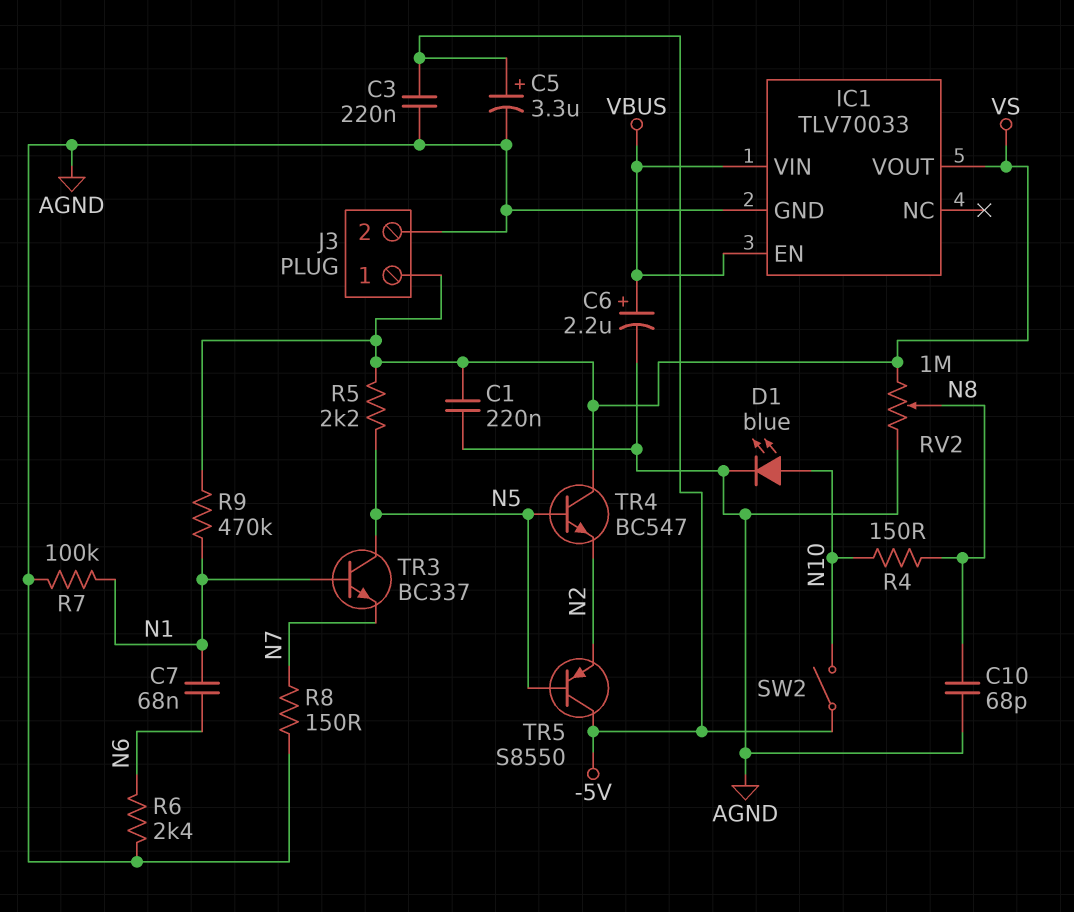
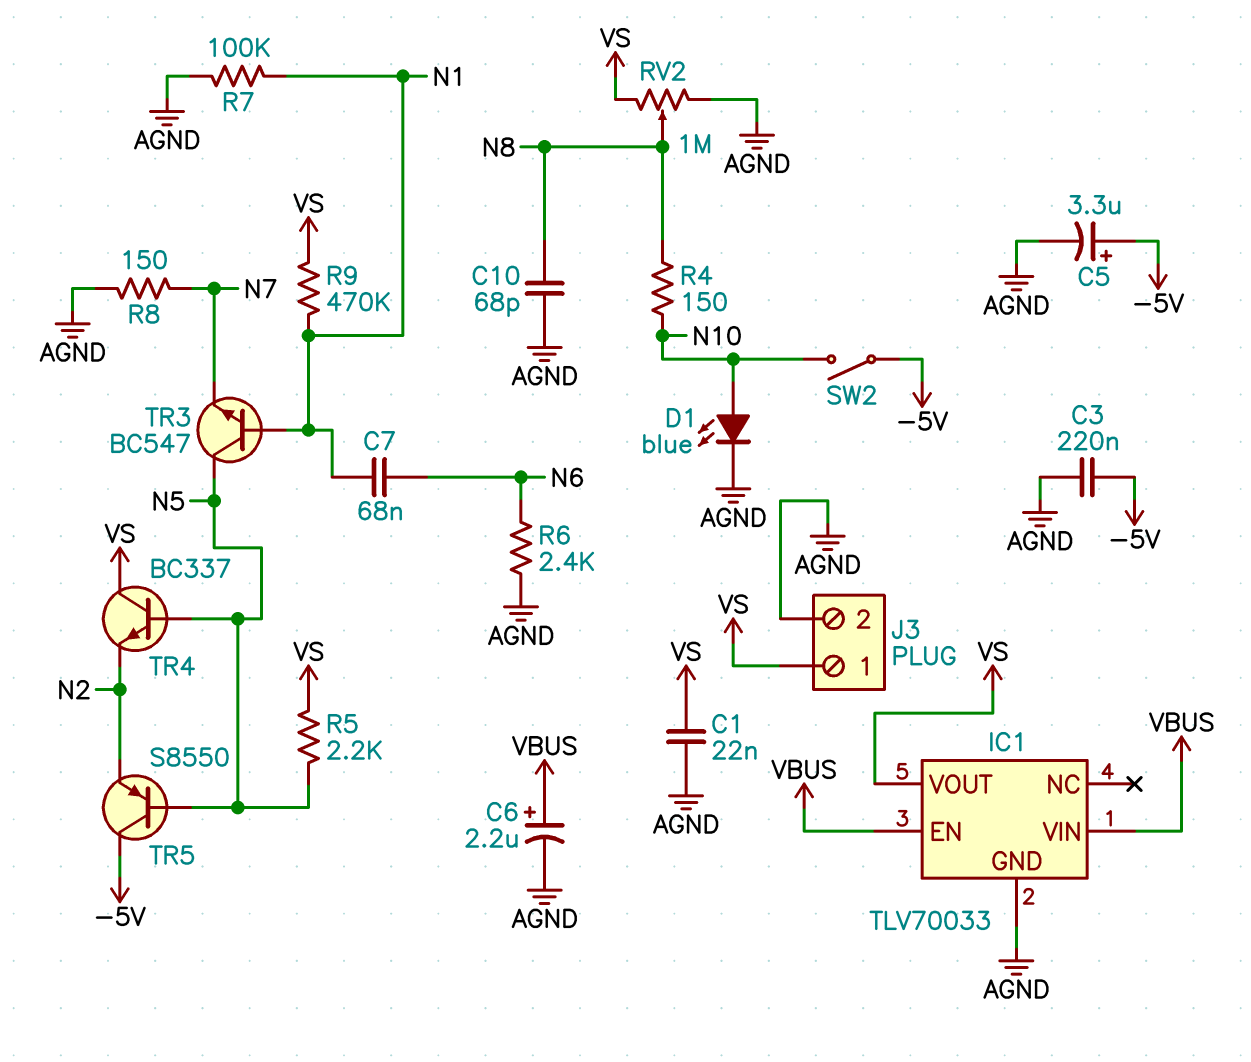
C1: 220nF (AGND, VS) -> 22nF (AGND, VS)
TR3: NPN BC337 (B N1, C N5, E N7) -> NPN BC547 (B N1, C N5, E N7)
TR4: NPN BC547 (B N5, C VS, E N2) -> NPN BC337 (B N5, C VS, E N2)

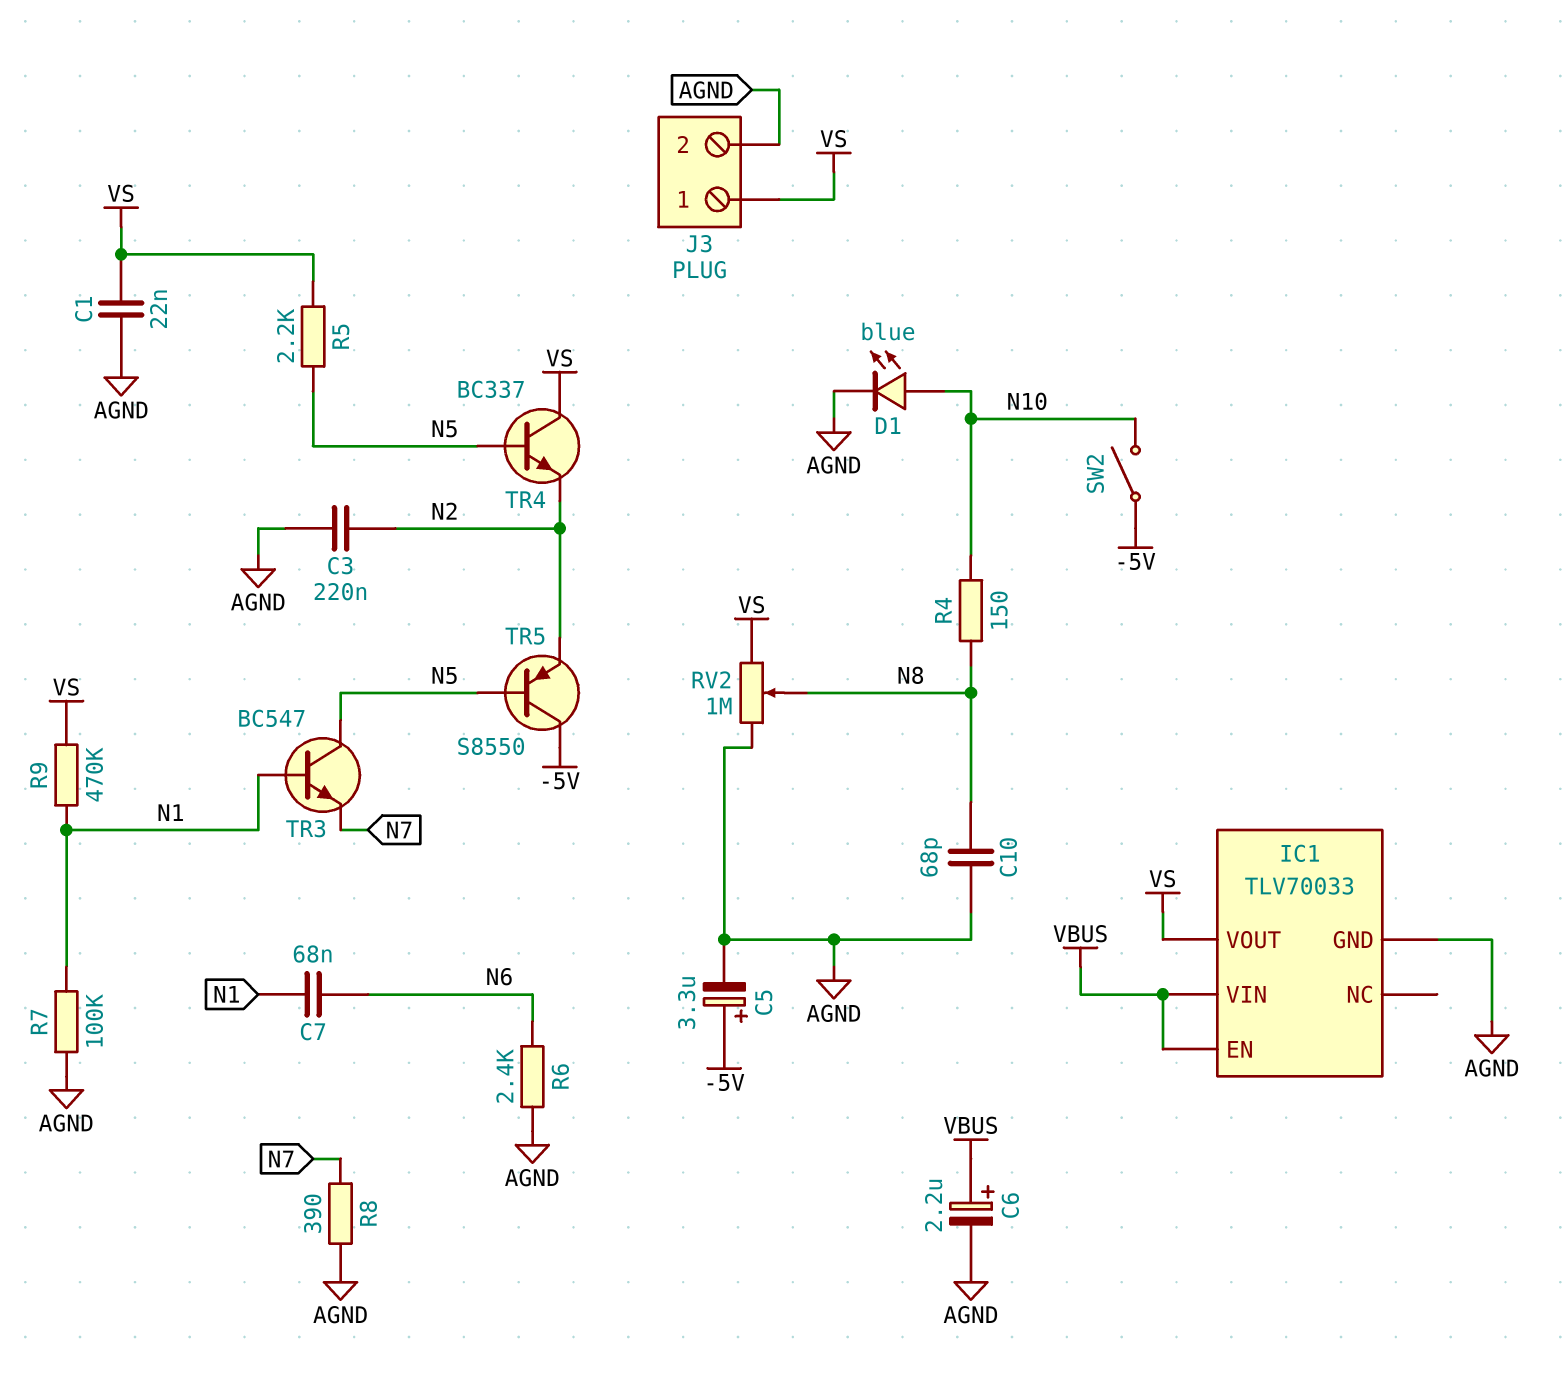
C3: 220nF (-5V, AGND) -> 220nF (AGND, N2)
R8: 150 (AGND, N7) -> 390 (AGND, N7)

